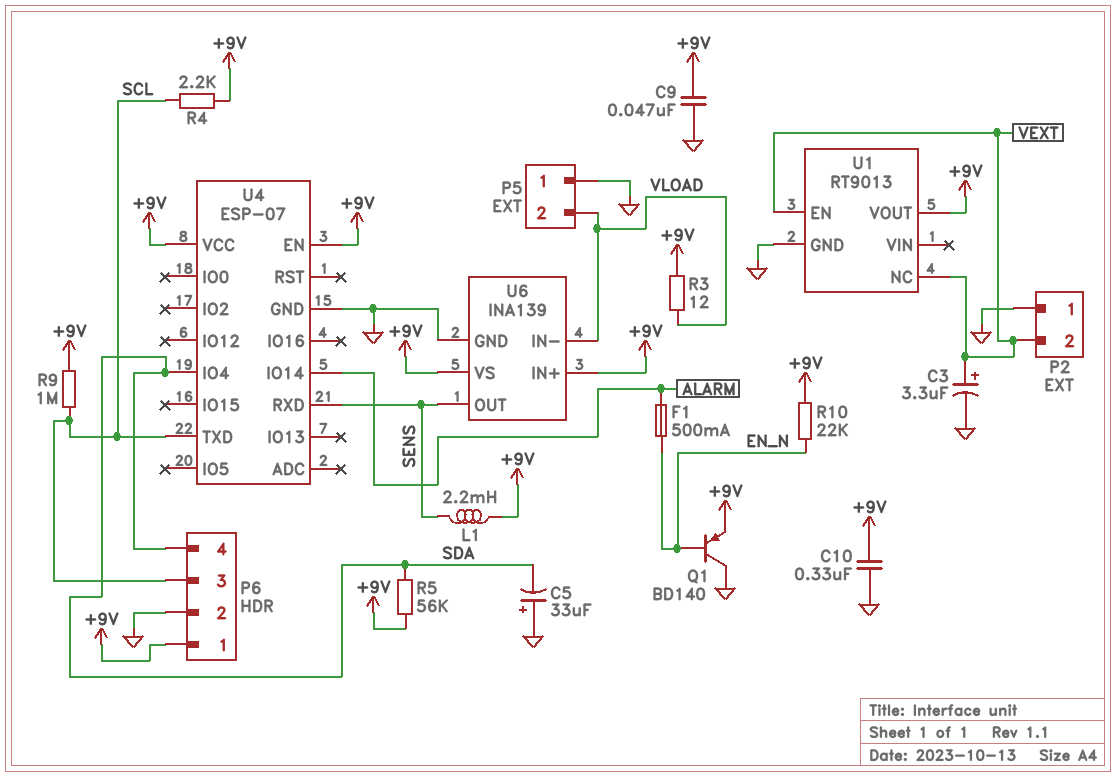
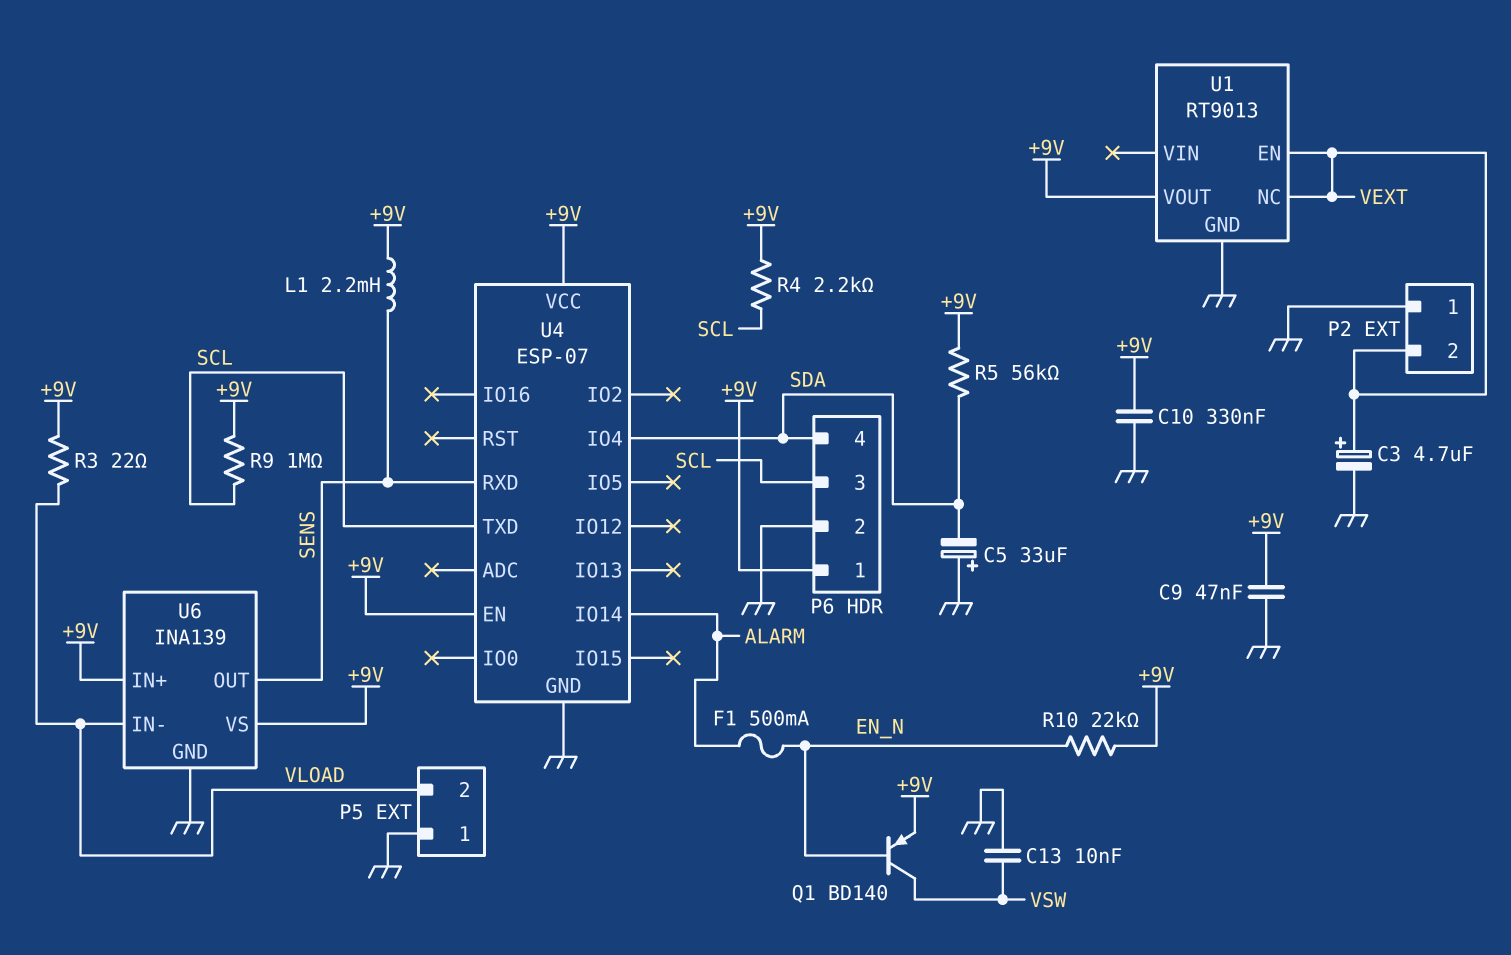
C3: 3.3uF (plus VEXT, minus GND) -> 4.7uF (plus VEXT, minus GND)
C13: none -> 10nF (GND, VSW)
Q1: PNP BD140 (B EN_N, C GND, E +9V) -> PNP BD140 (B EN_N, C VSW, E +9V)
R3: 12 (+9V, VLOAD) -> 22 (+9V, VLOAD)

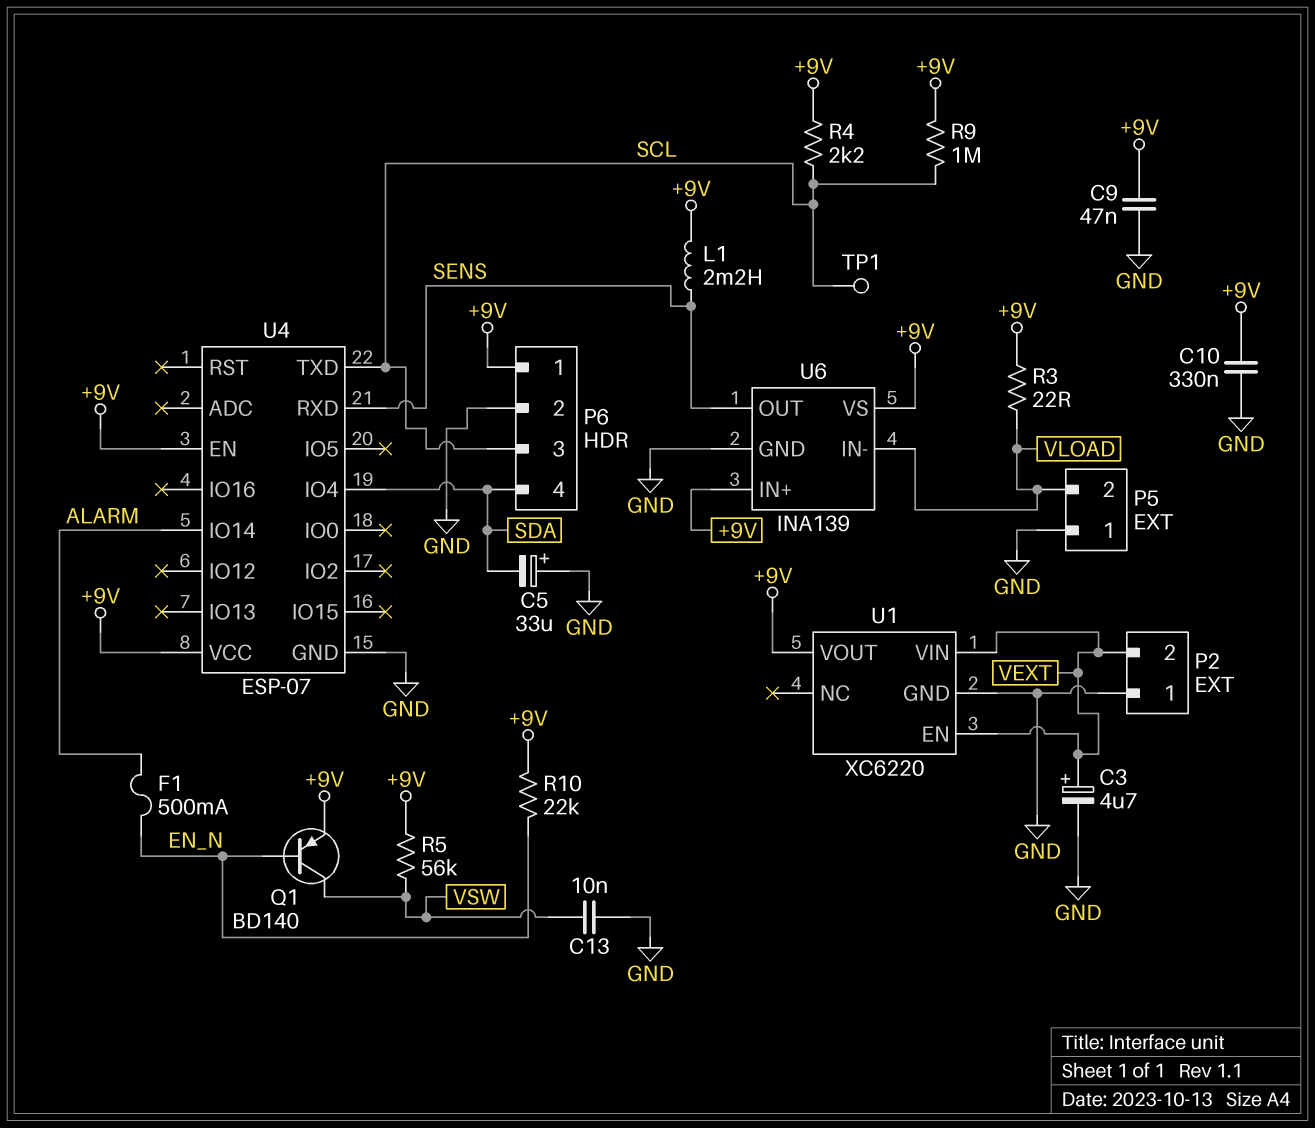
R5: 56k (+9V, SDA) -> 56k (+9V, VSW)
TP1: none -> test point (SCL)
U1: RT9013 -> XC6220
U1 pin NC: VEXT -> none
U1 pin VIN: none -> VEXT

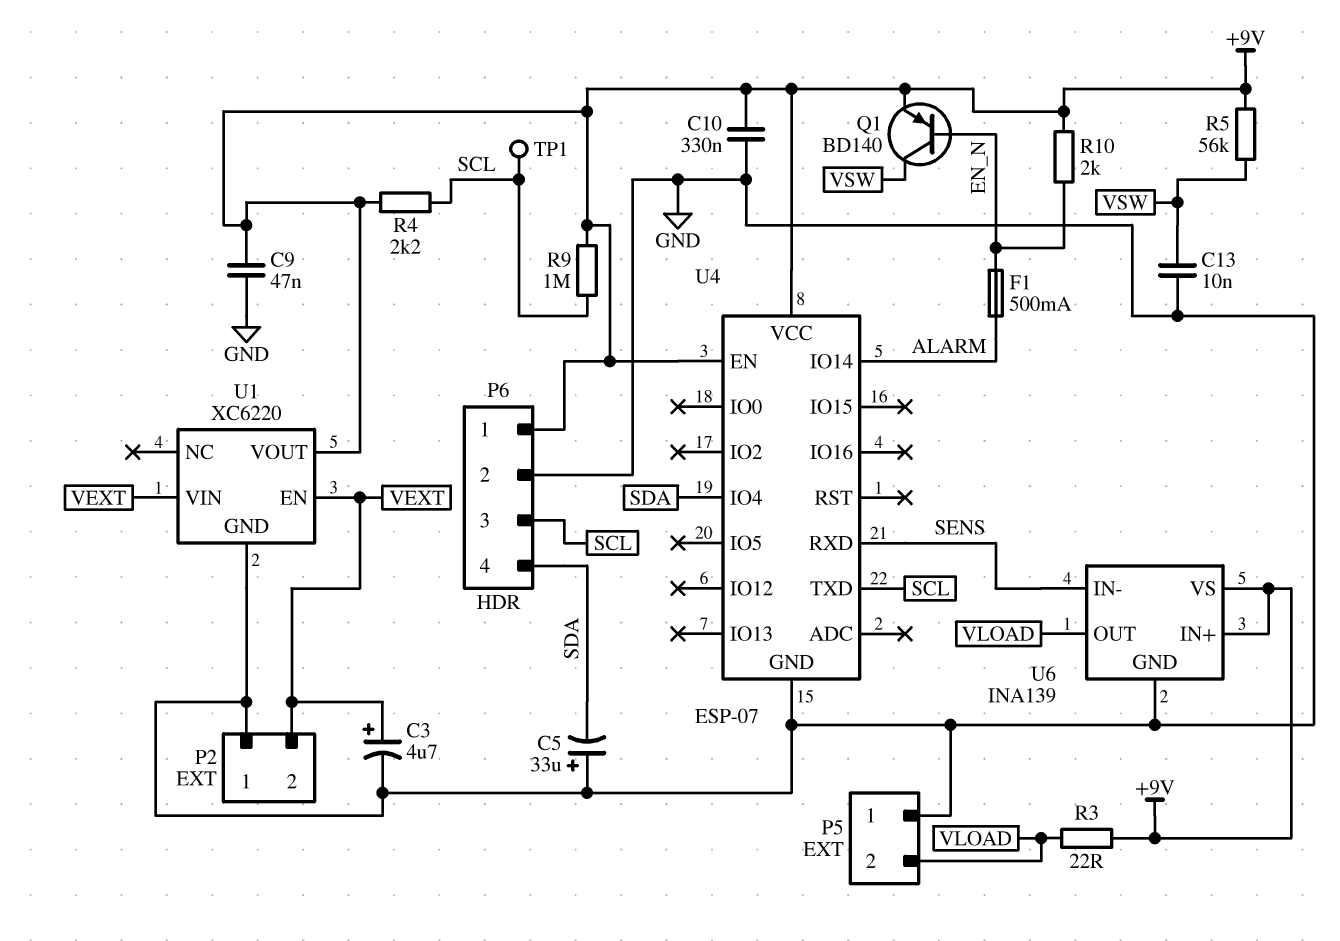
L1: 2.2mH (+9V, SENS) -> none
R10: 22k (+9V, EN_N) -> 2k (+9V, EN_N)
U6 pin IN-: VLOAD -> SENS
U6 pin OUT: SENS -> VLOAD

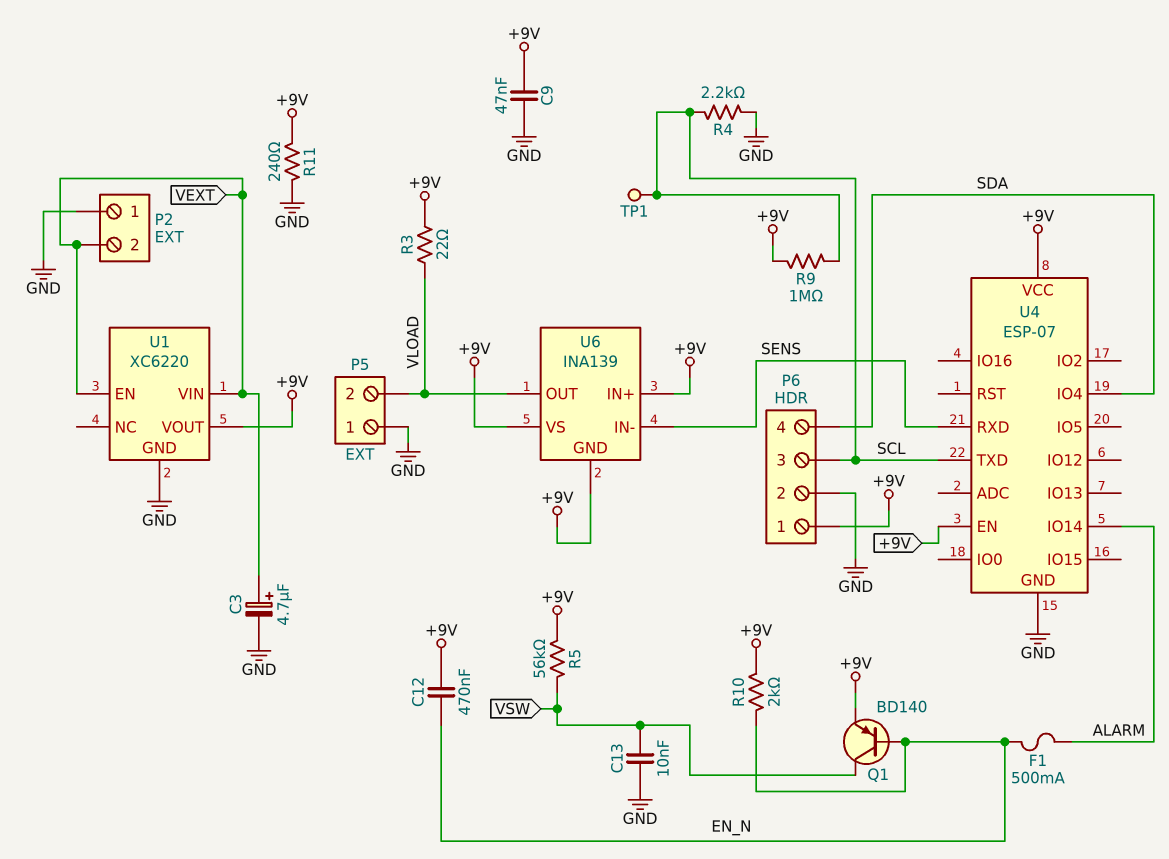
C5: 33uF (plus GND, minus SDA) -> none
C10: 330nF (+9V, GND) -> none
C12: none -> 470nF (+9V, EN_N)
R4: 2.2k (+9V, SCL) -> 2.2k (GND, SCL)
R11: none -> 240 (+9V, GND)
U6 pin GND: GND -> +9V

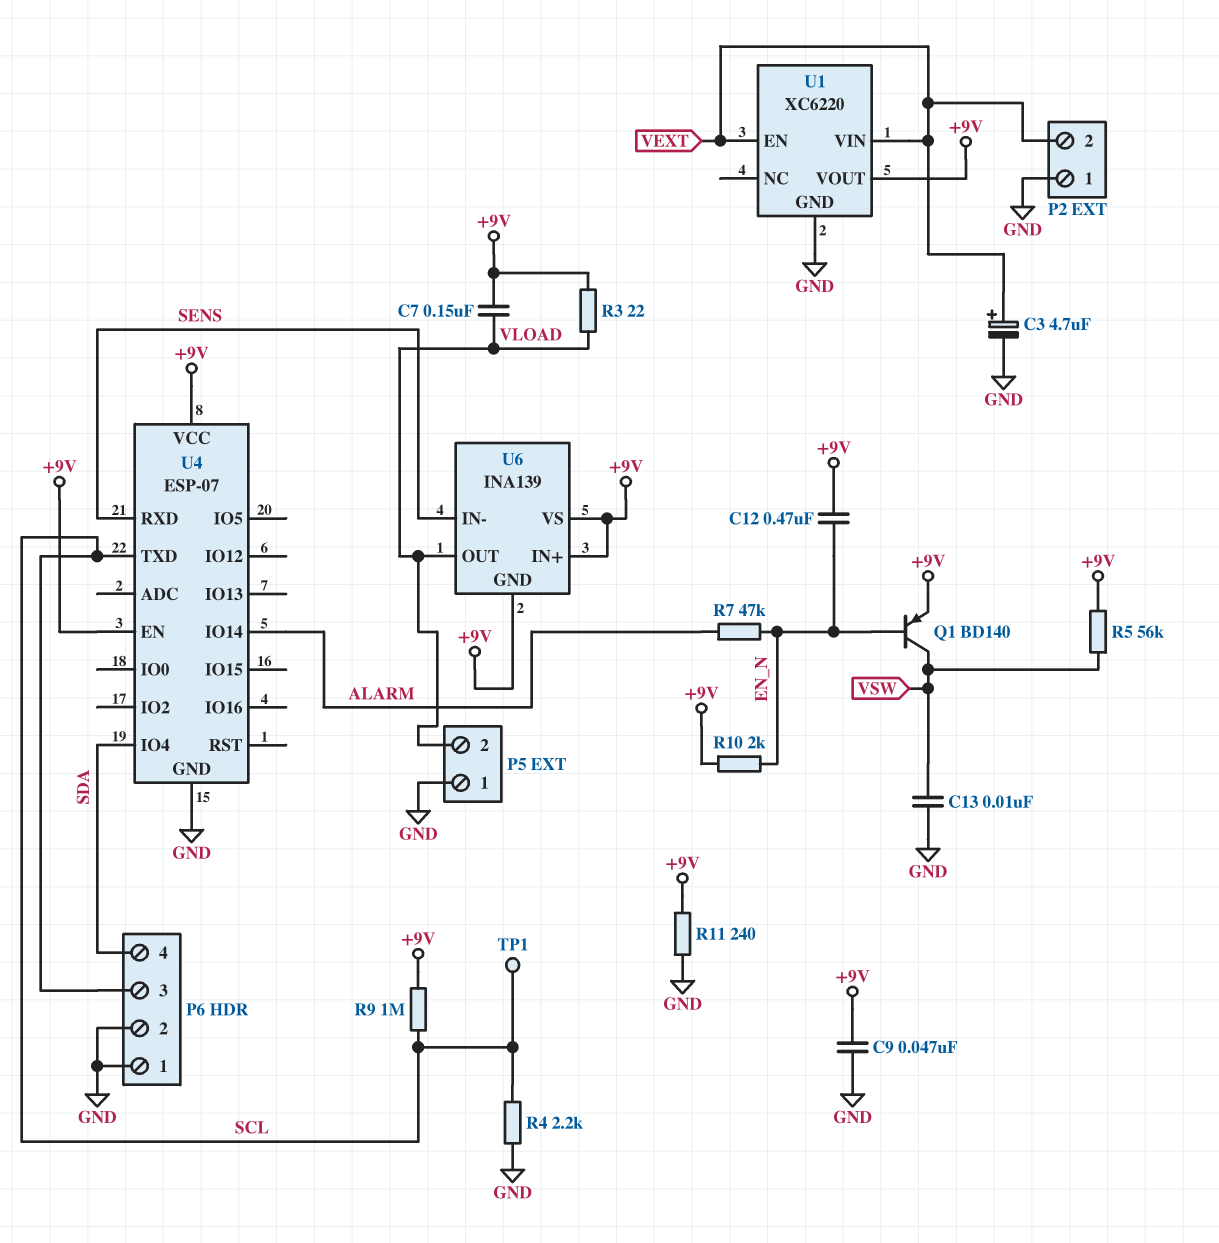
C7: none -> 150nF (+9V, VLOAD)
F1: 500mA (ALARM, EN_N) -> none
P6 pin 1: +9V -> GND
R7: none -> 47k (ALARM, EN_N)

